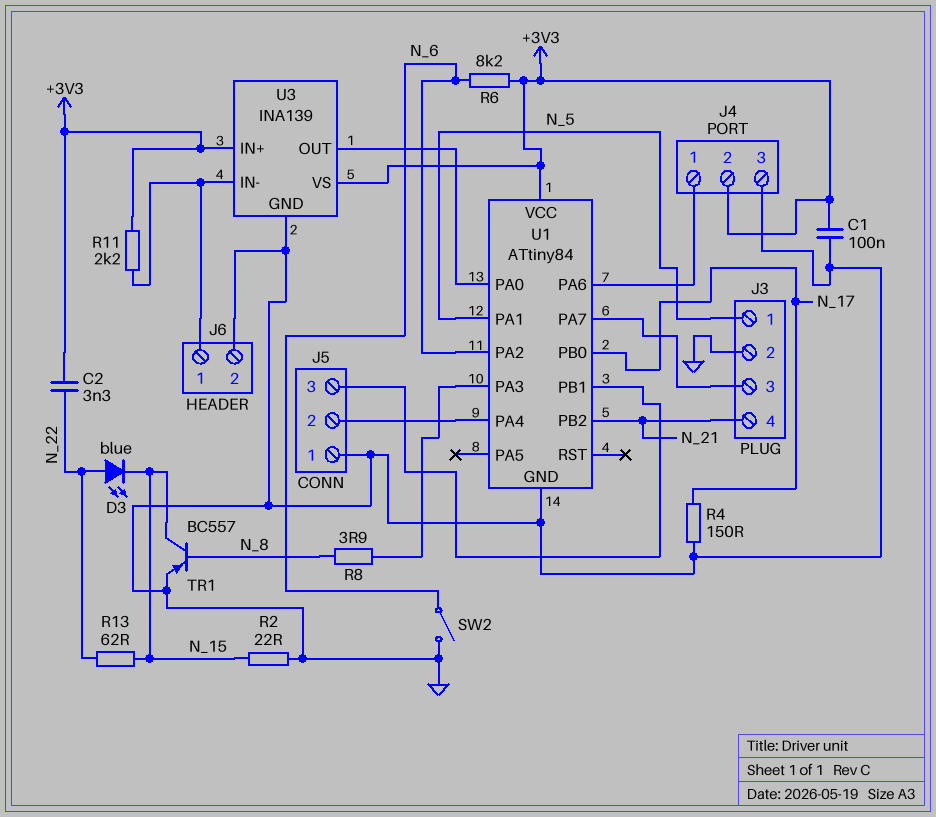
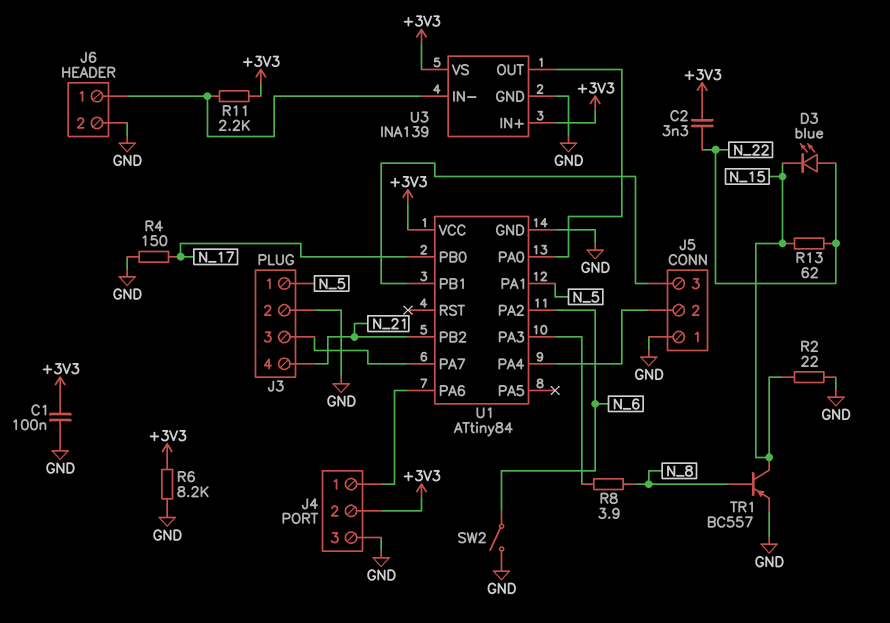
R6: 8.2k (+3V3, N_6) -> 8.2k (+3V3, GND)

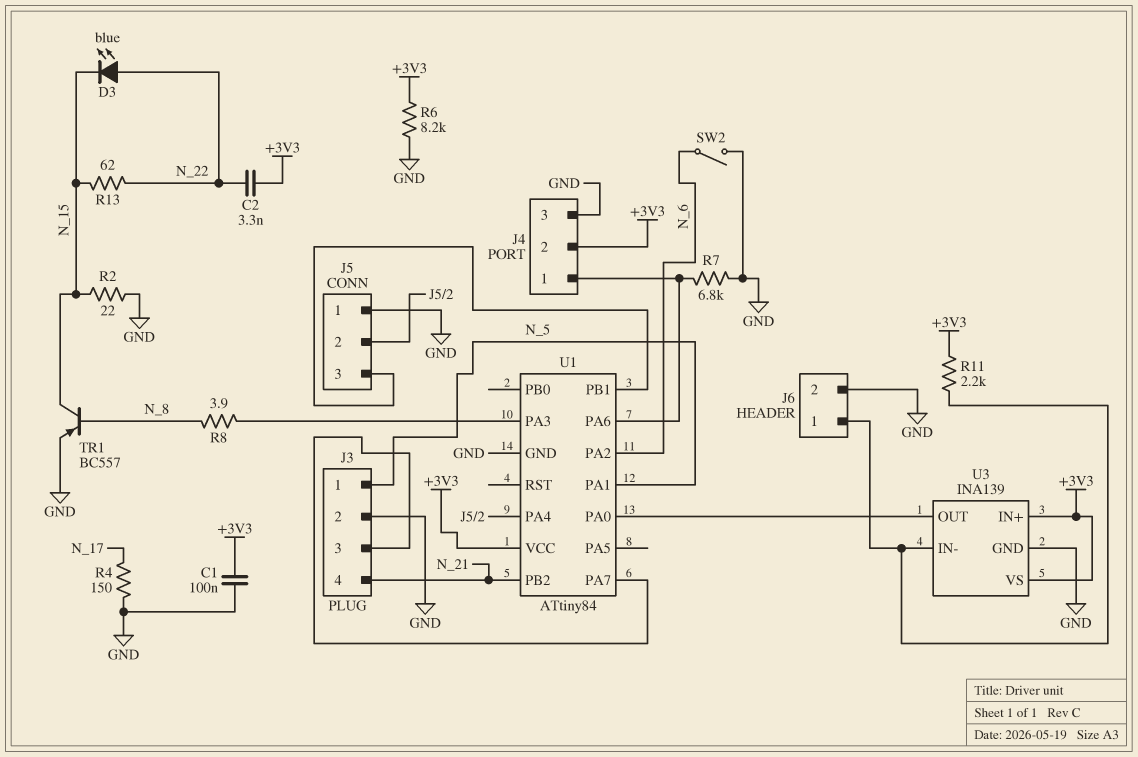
R7: none -> 6.8k (GND, J4/1)
U1 pin PB0: N_17 -> none

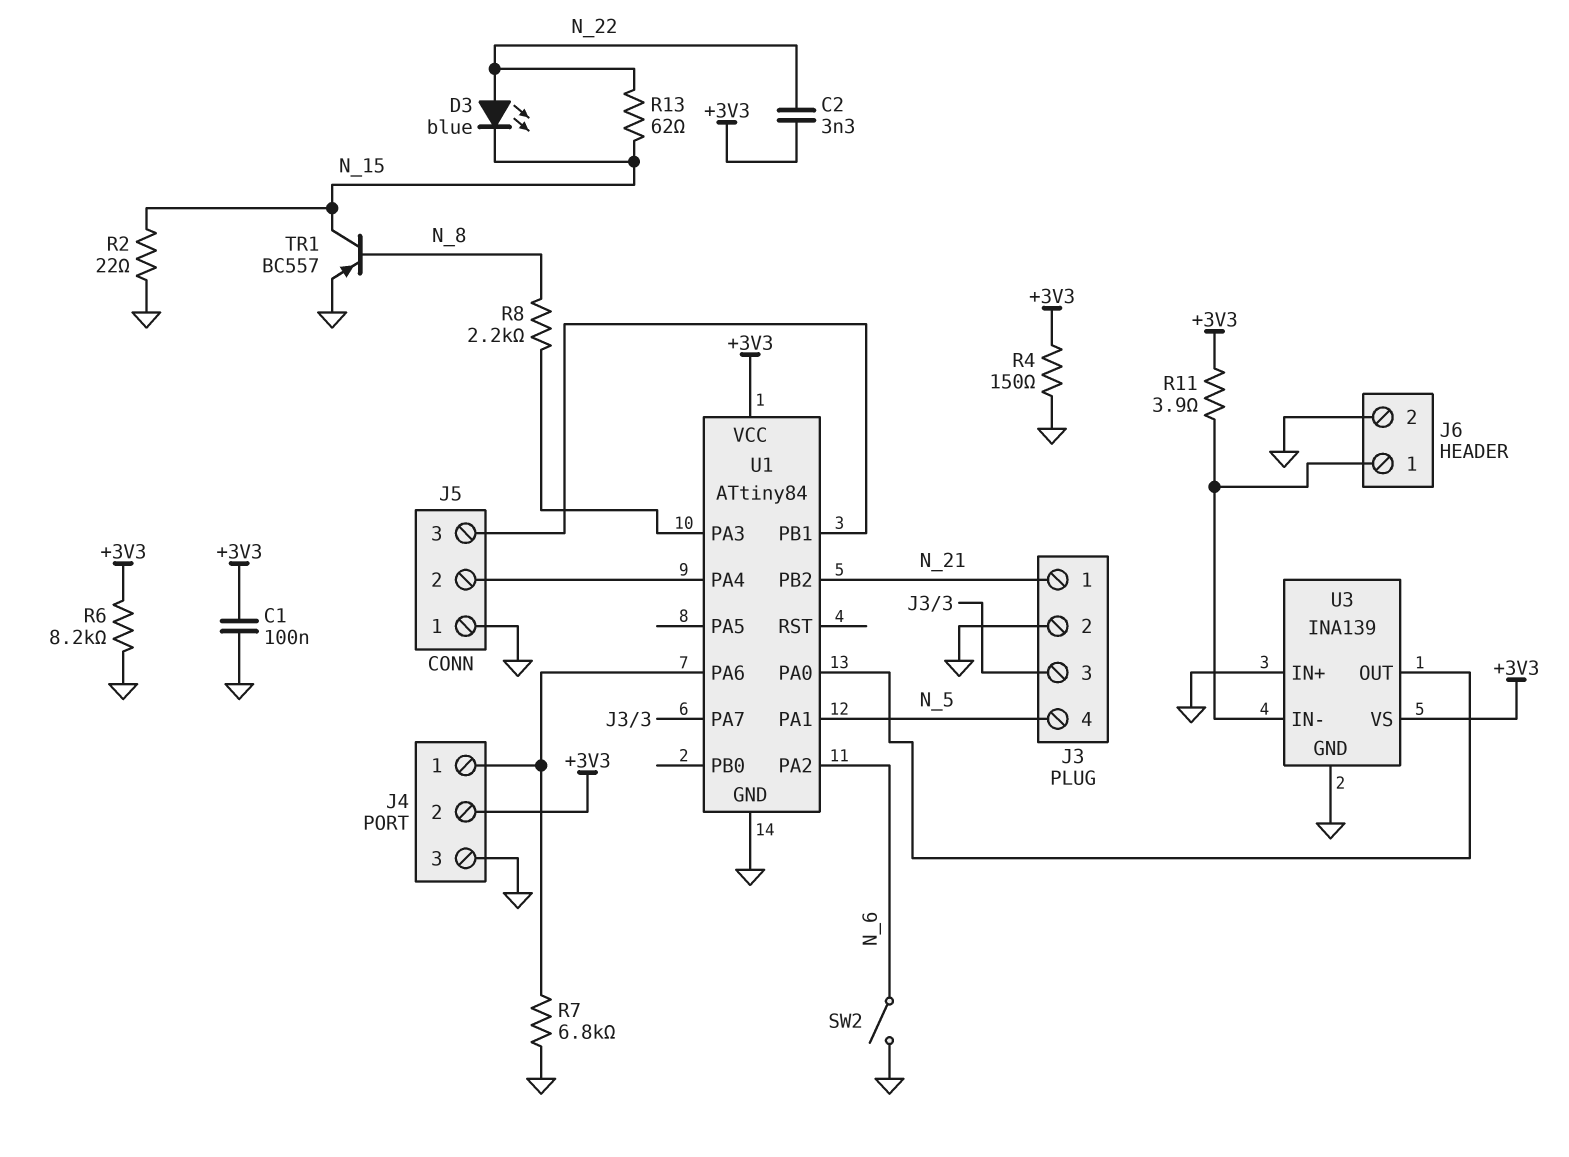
J3 pin 1: N_5 -> N_21
J3 pin 4: N_21 -> N_5
R4: 150 (GND, N_17) -> 150 (+3V3, GND)
R8: 3.9 (N_8, U1/PA3) -> 2.2k (N_8, U1/PA3)
R11: 2.2k (+3V3, J6/1) -> 3.9 (+3V3, J6/1)
U3 pin IN+: +3V3 -> GND

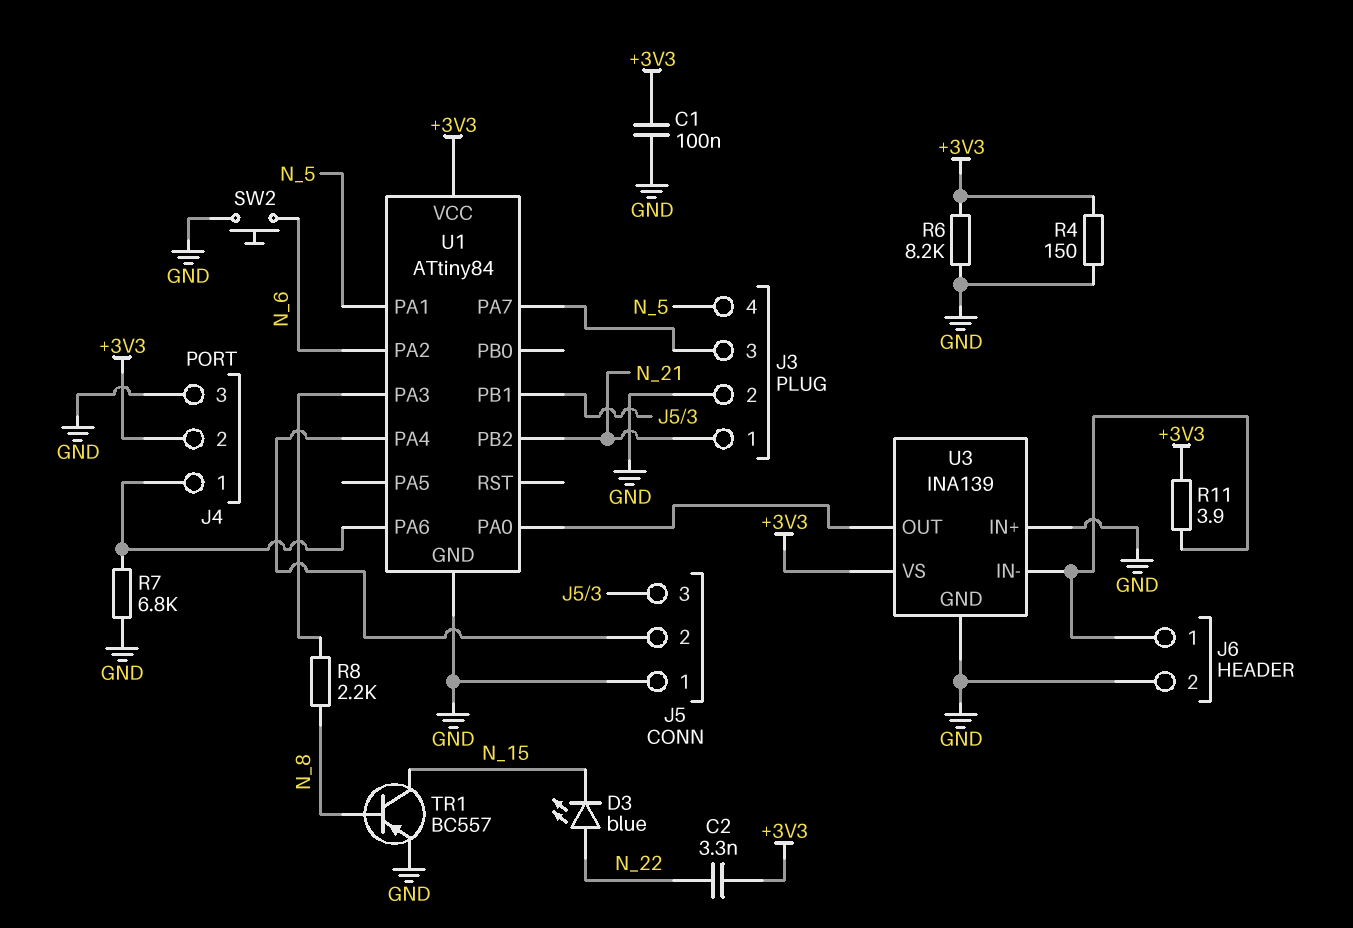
R2: 22 (GND, N_15) -> none
R13: 62 (N_15, N_22) -> none
SW2: switch (GND, N_6) -> button (GND, N_6)

